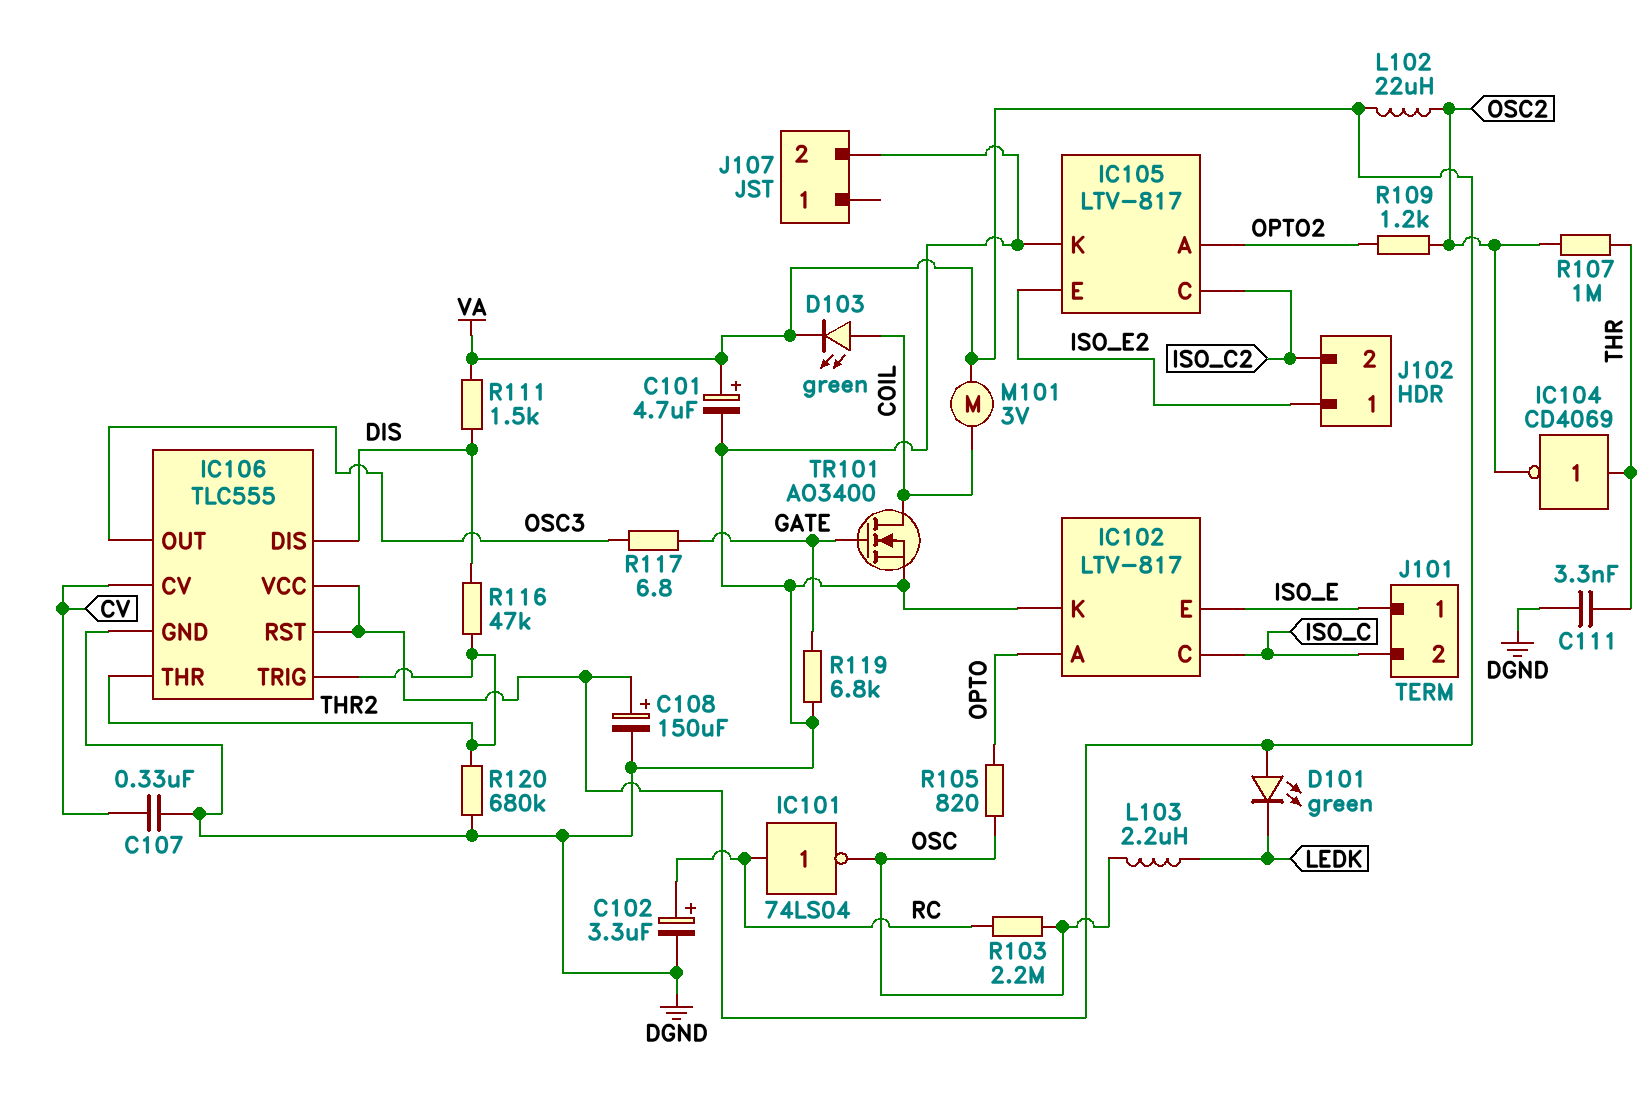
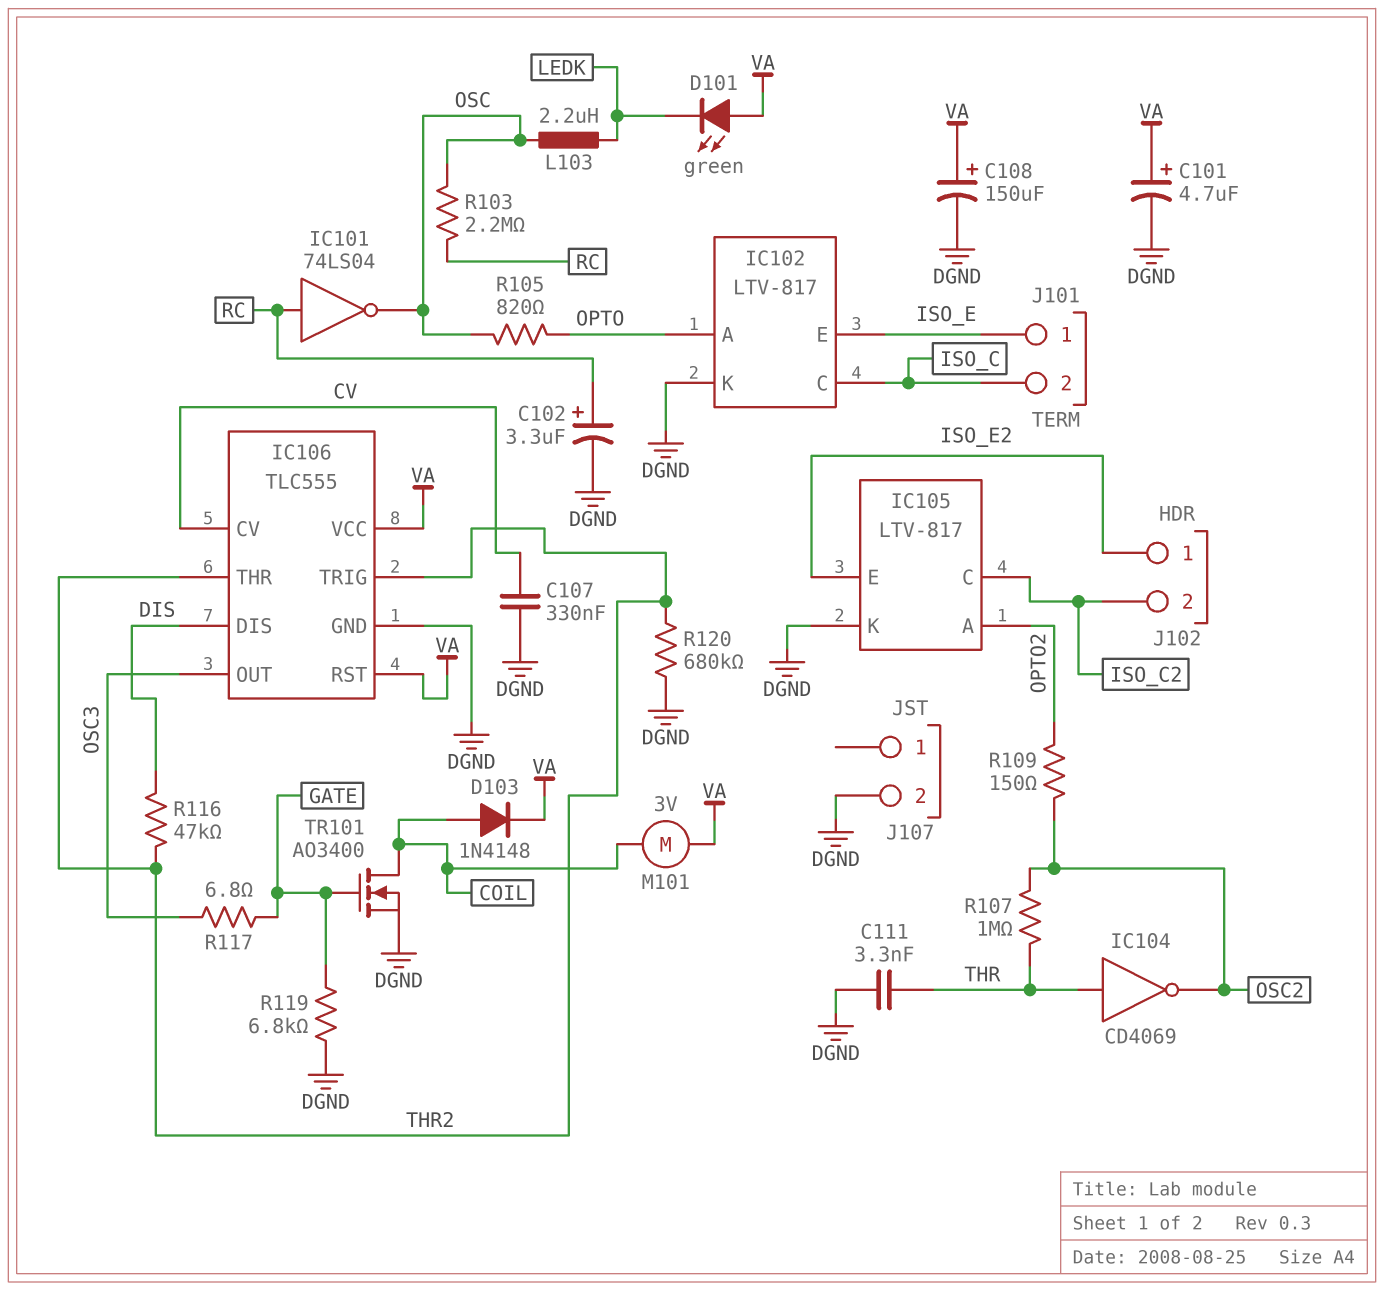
D103: LED green (A COIL, K VA) -> diode 1N4148 (A COIL, K VA)
L102: 22uH (OSC2, VA) -> none
R109: 1.2k (OPTO2, OSC2) -> 150 (OPTO2, OSC2)
R111: 1.5k (DIS, VA) -> none

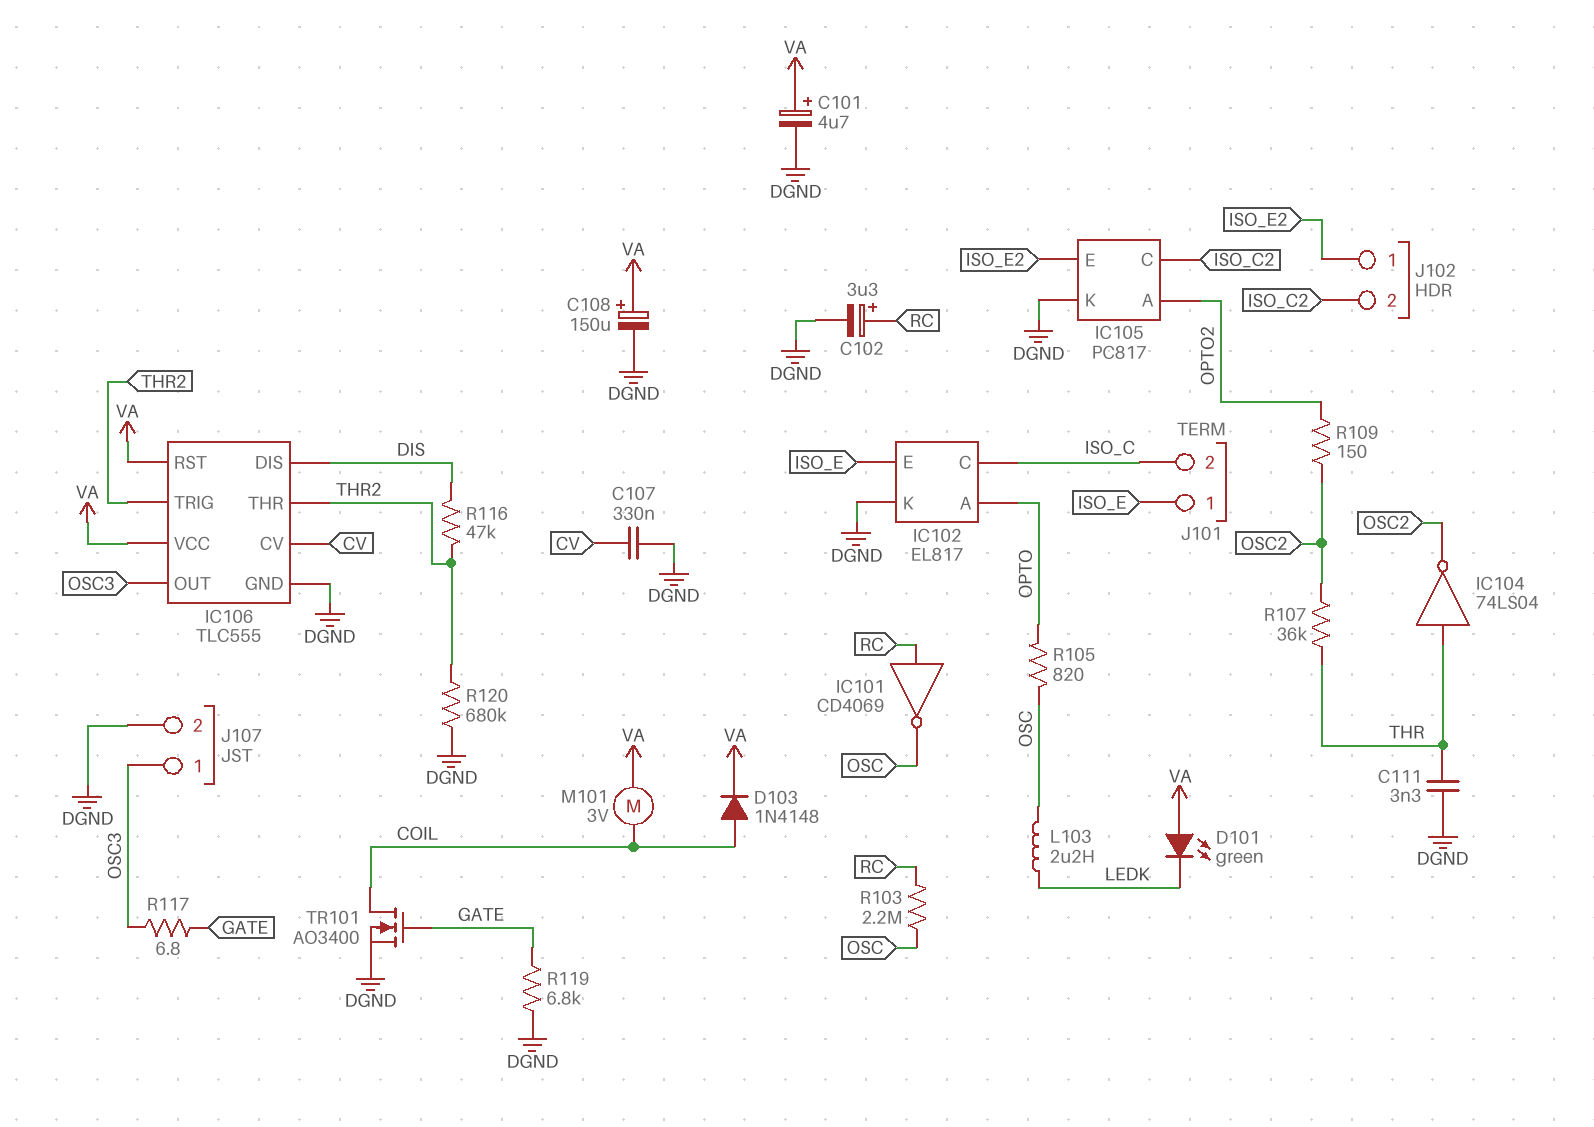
IC101: NOT 74LS04 (in RC, out OSC) -> NOT CD4069 (in RC, out OSC)
IC102: LTV-817 -> EL817
IC104: NOT CD4069 (in THR, out OSC2) -> NOT 74LS04 (in THR, out OSC2)
IC105: LTV-817 -> PC817
J107 pin 1: none -> OSC3
R107: 1M (OSC2, THR) -> 36k (OSC2, THR)

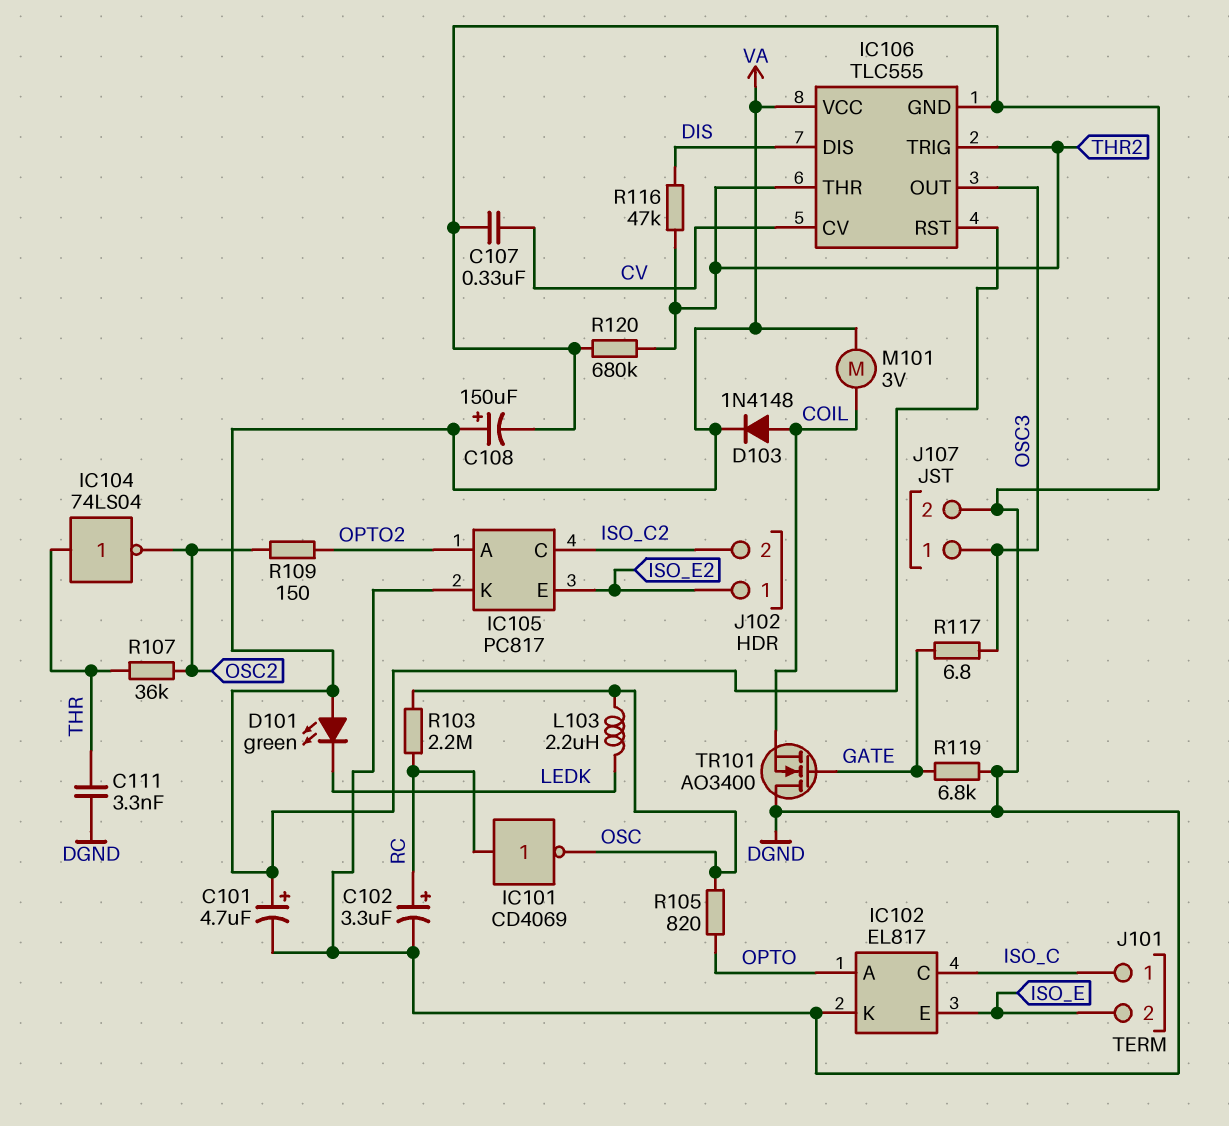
J101 pin 1: ISO_E -> ISO_C
J101 pin 2: ISO_C -> ISO_E
TR101: NMOS AO3400 (G GATE, D COIL, S DGND) -> NMOS AO3400 (G GATE, D DGND, S COIL)

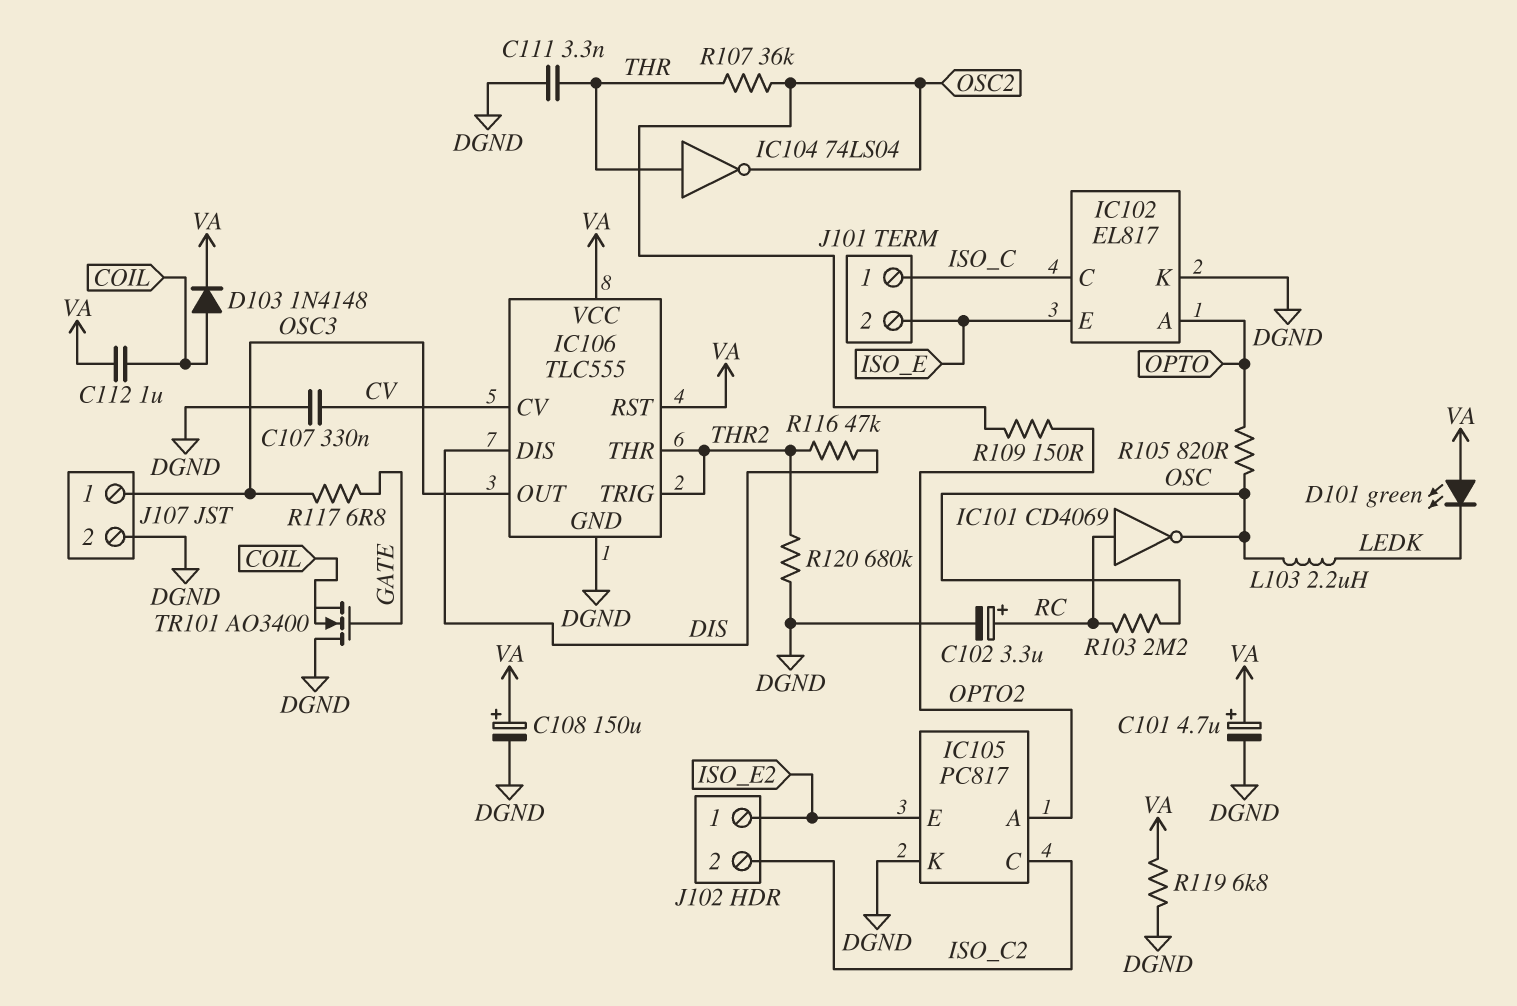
C112: none -> 1uF (COIL, VA)
M101: motor 3V (COIL, VA) -> none
R119: 6.8k (DGND, GATE) -> 6.8k (DGND, VA)

